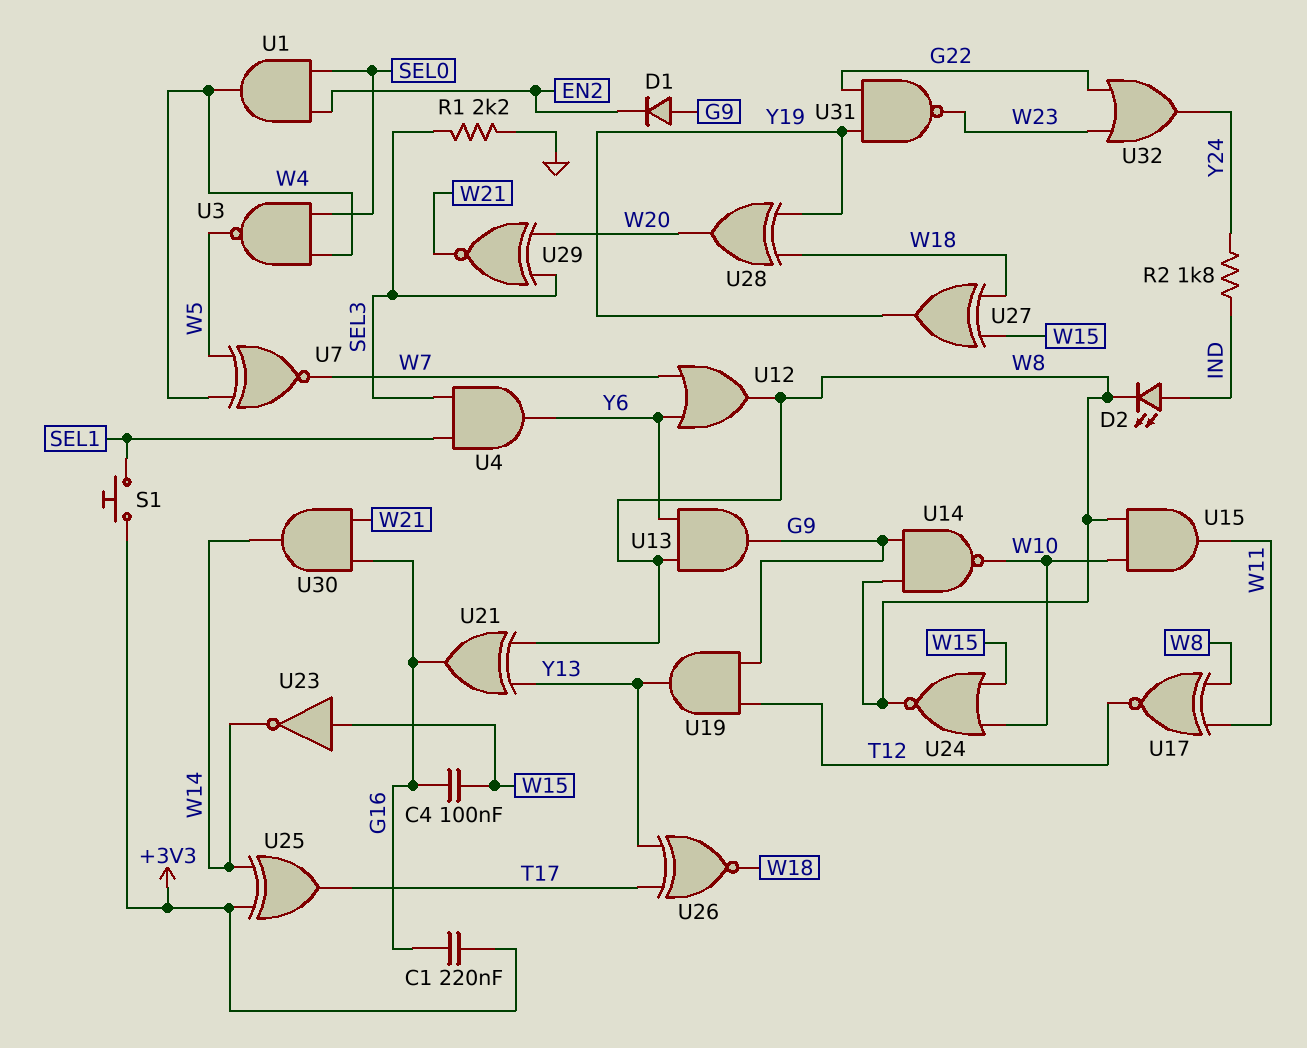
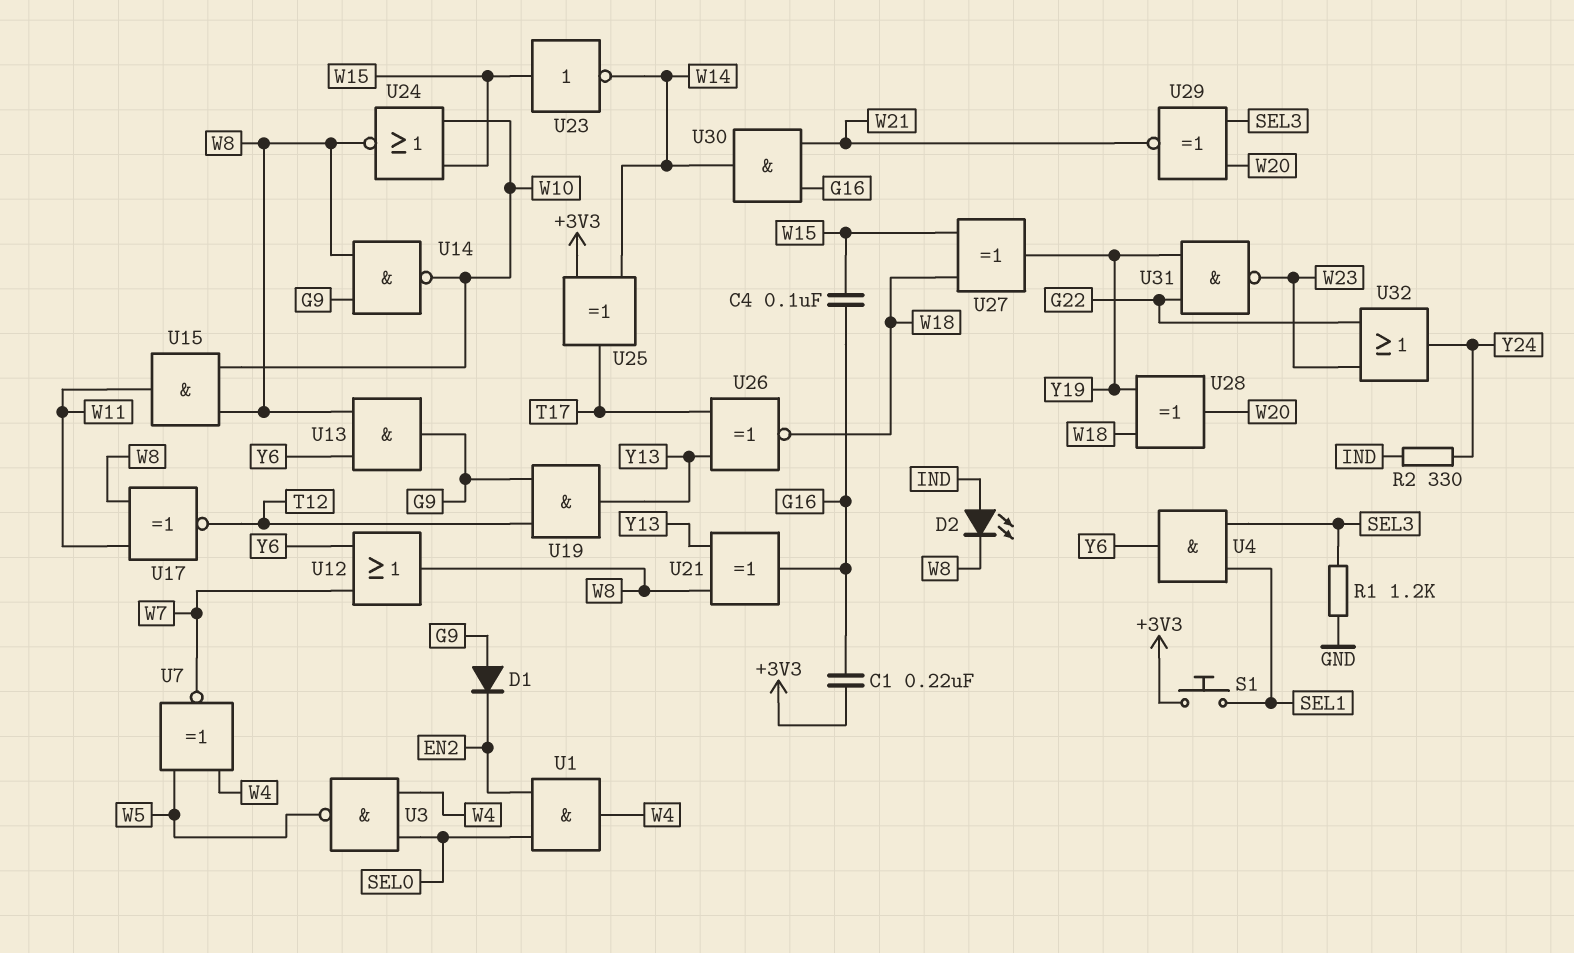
R1: 2.2k (GND, SEL3) -> 1.2k (GND, SEL3)
R2: 1.8k (IND, Y24) -> 330 (IND, Y24)

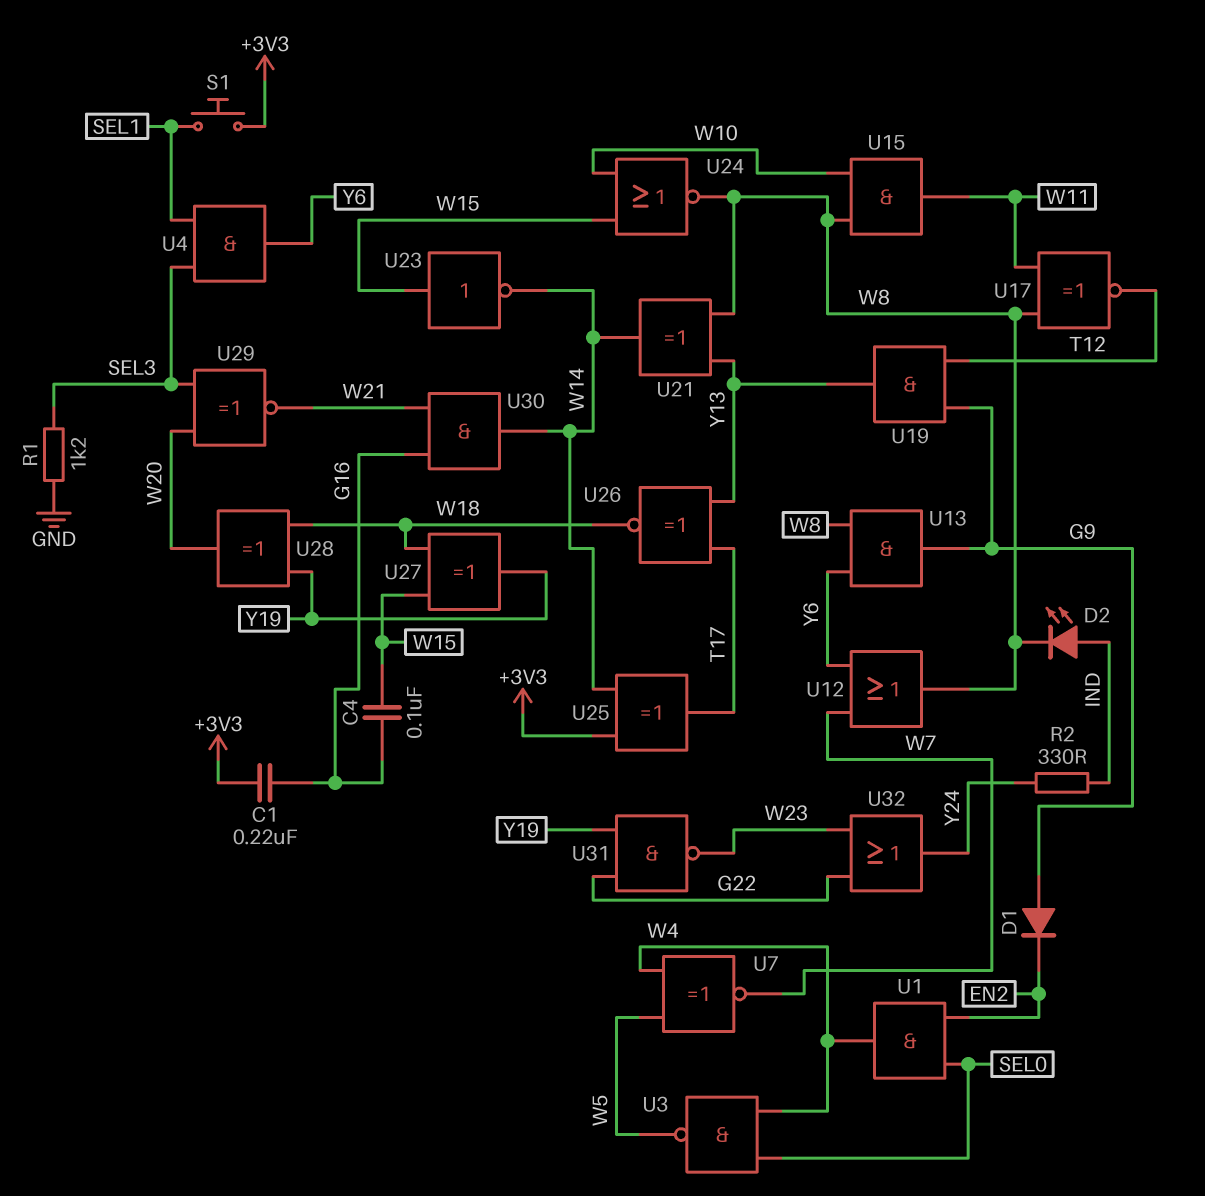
U14: NAND (in G9, in W8, out W10) -> none
U21: XOR (in W8, in Y13, out G16) -> XOR (in W8, in Y13, out W14)

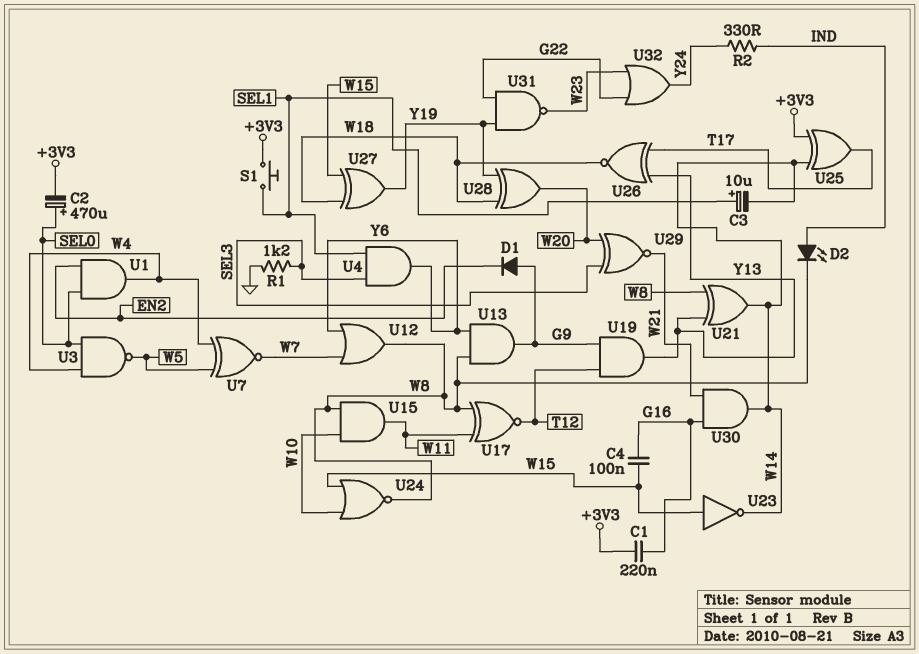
C2: none -> 470uF (plus SEL0, minus +3V3)
C3: none -> 10uF (plus SEL1, minus W14)

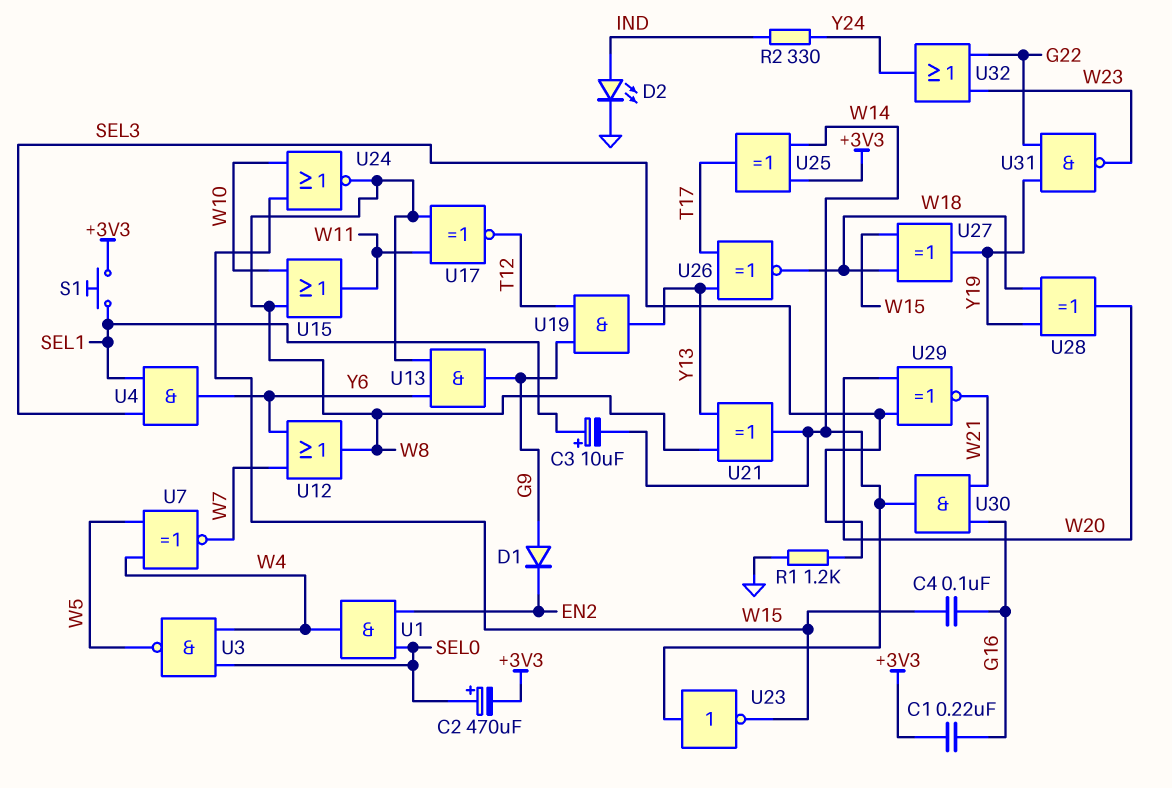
D2: LED (A IND, K W8) -> LED (A IND, K GND)
U15: AND (in W8, in W10, out W11) -> OR (in W8, in W10, out W11)
U23: NOT (in W15, out W14) -> NOT (in W14, out W15)

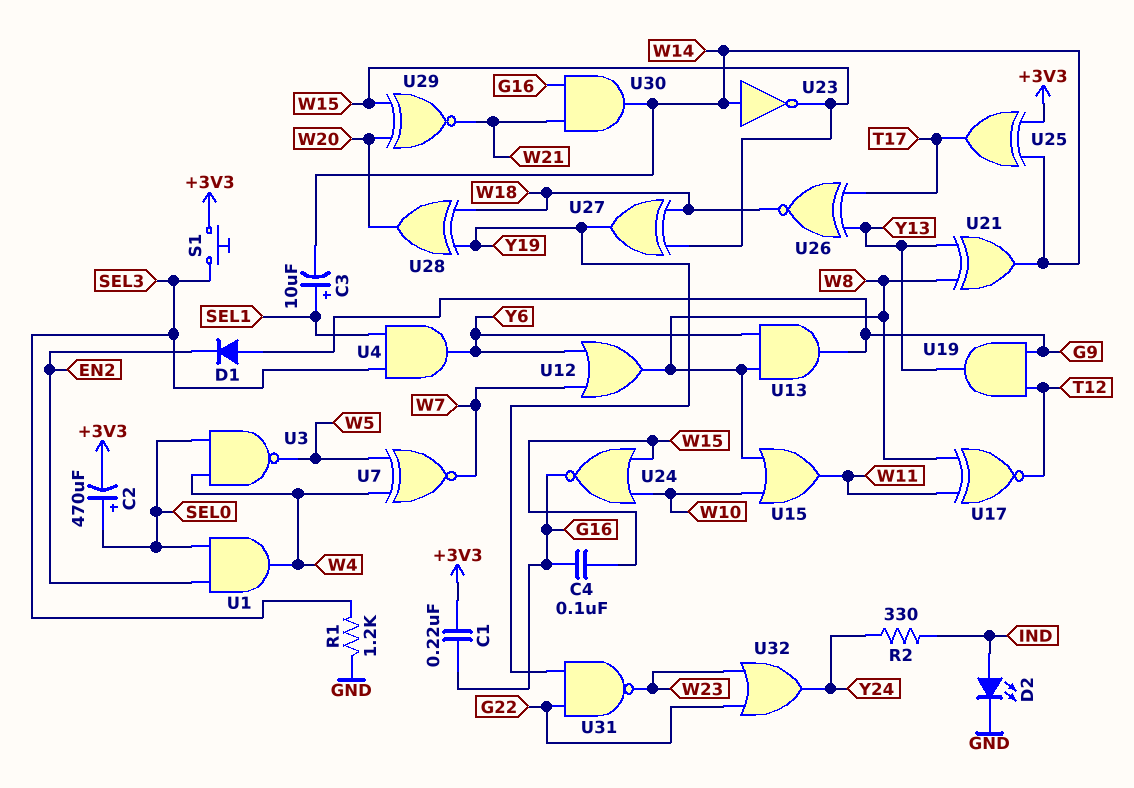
S1: button (+3V3, SEL1) -> button (+3V3, SEL3)
U24: NOR (in W10, in W15, out W8) -> NOR (in W10, in W15, out G16)
U29: XNOR (in SEL3, in W20, out W21) -> XNOR (in W15, in W20, out W21)

